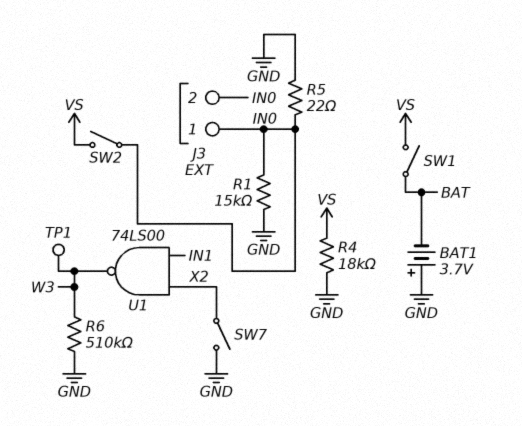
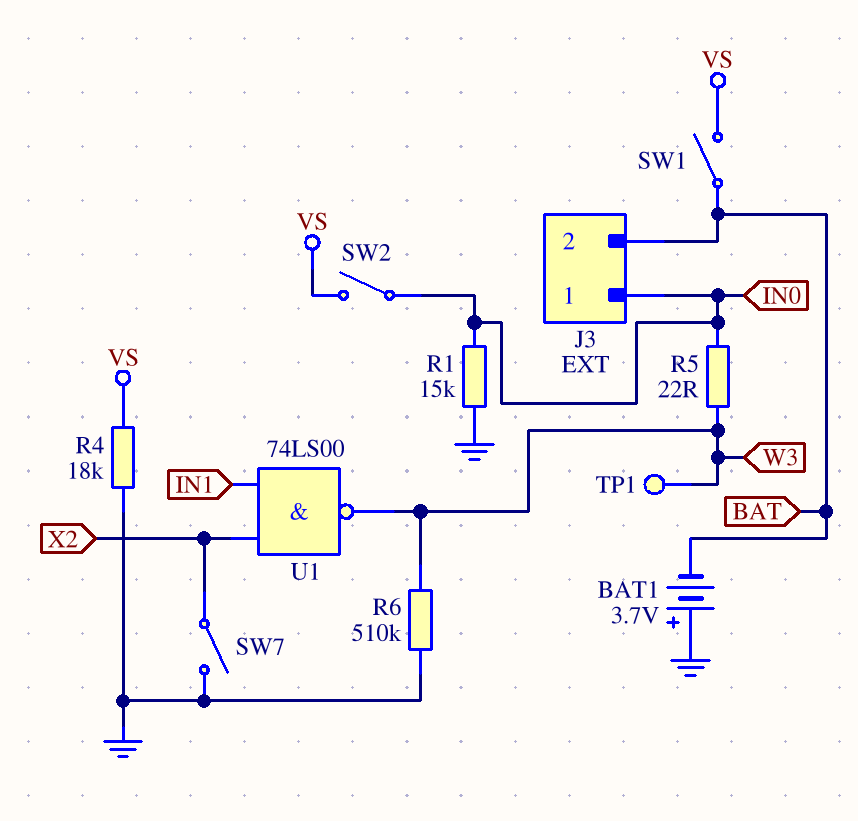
J3 pin 2: IN0 -> BAT
R5: 22 (GND, IN0) -> 22 (IN0, W3)

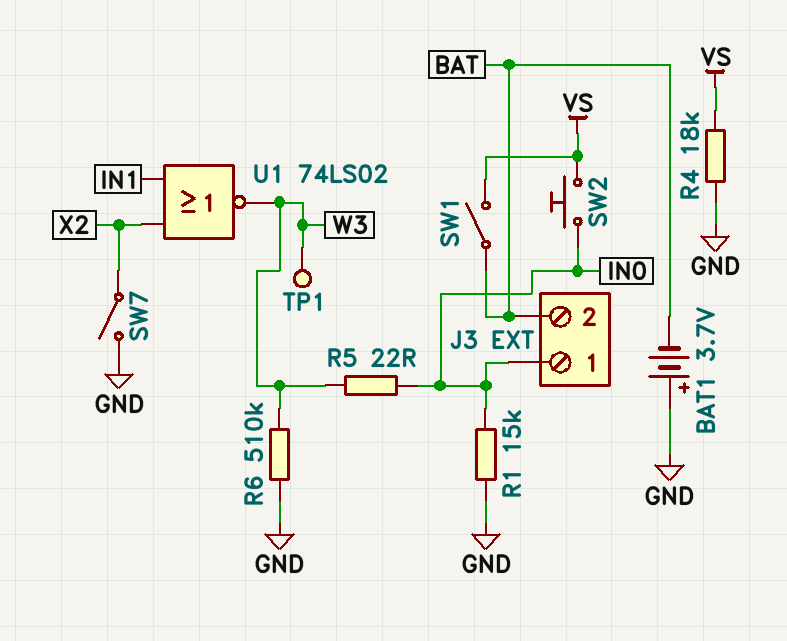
SW2: switch (IN0, VS) -> button (IN0, VS)
U1: NAND 74LS00 (in IN1, in X2, out W3) -> NOR 74LS02 (in IN1, in X2, out W3)

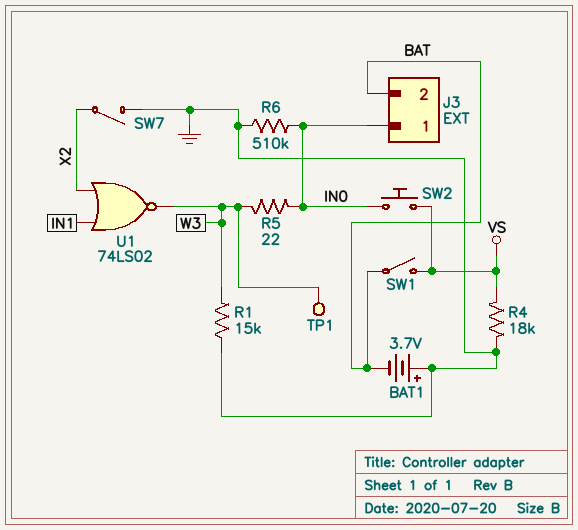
R1: 15k (GND, IN0) -> 15k (GND, W3)
R6: 510k (GND, W3) -> 510k (GND, IN0)

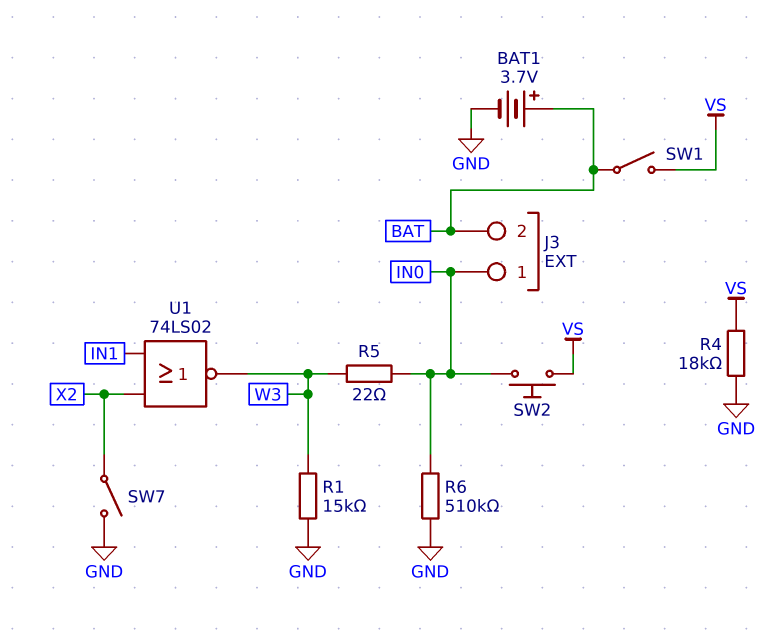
BAT1: 3.7V (plus GND, minus BAT) -> 3.7V (plus BAT, minus GND)
TP1: test point (W3) -> none

